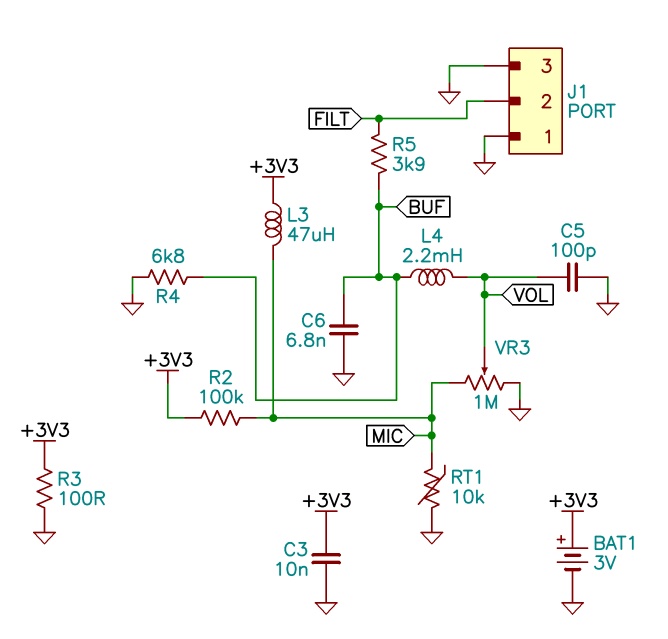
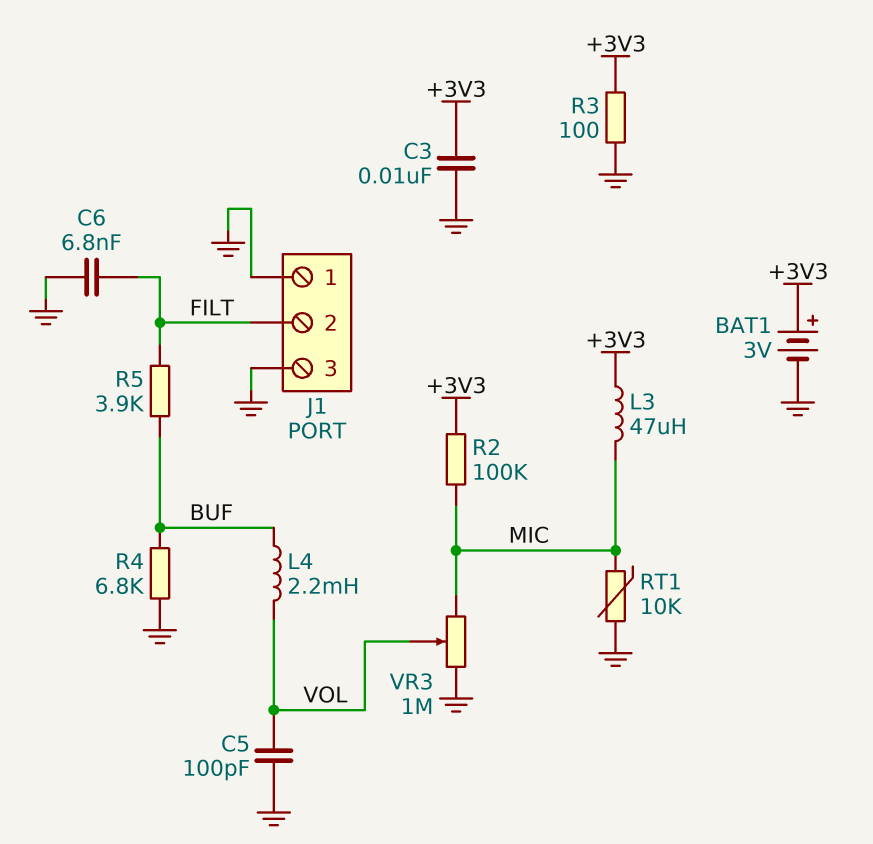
C6: 6.8nF (BUF, GND) -> 6.8nF (FILT, GND)

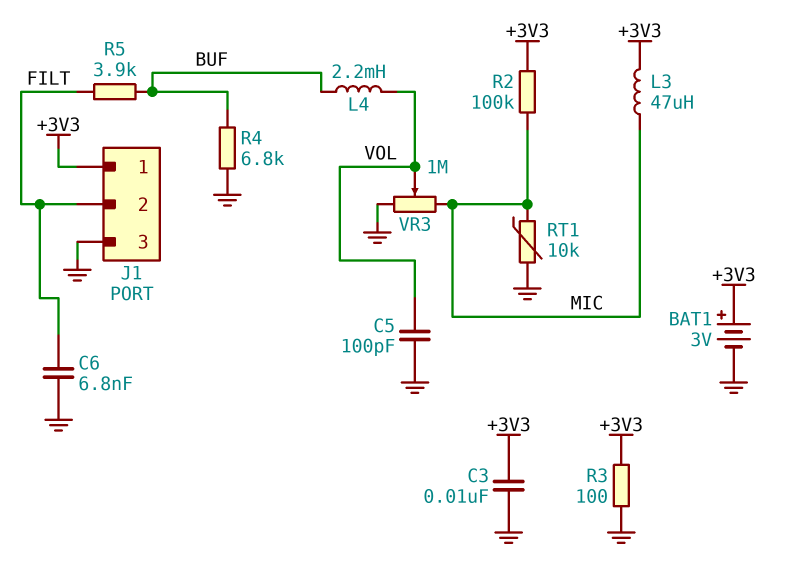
J1 pin 1: GND -> +3V3

